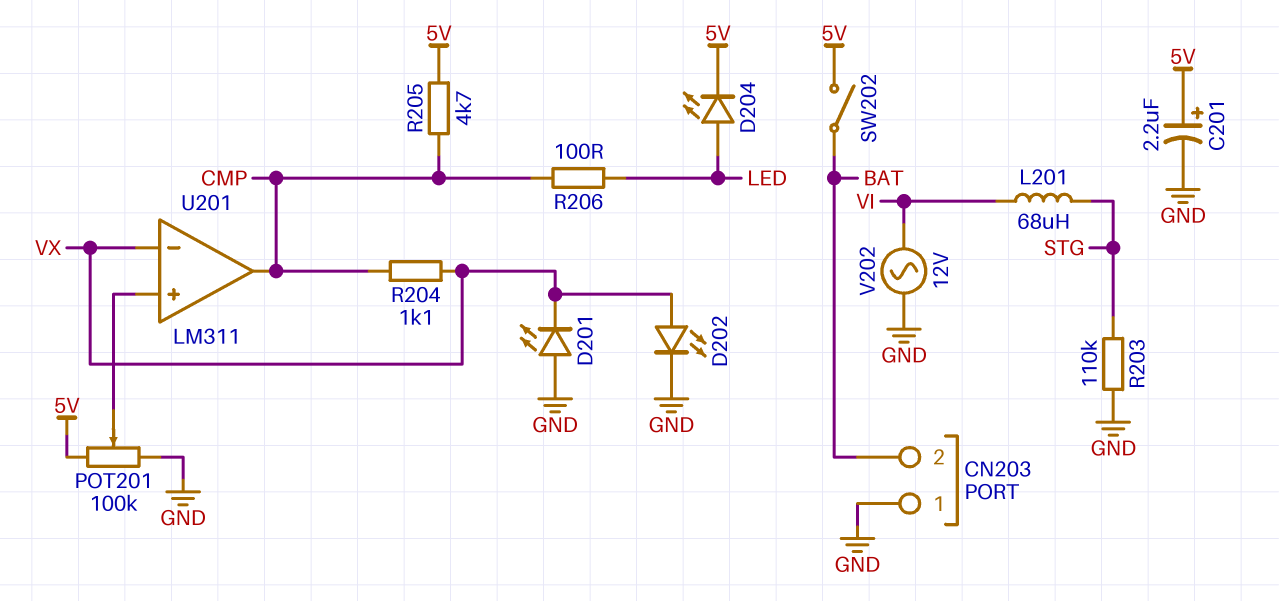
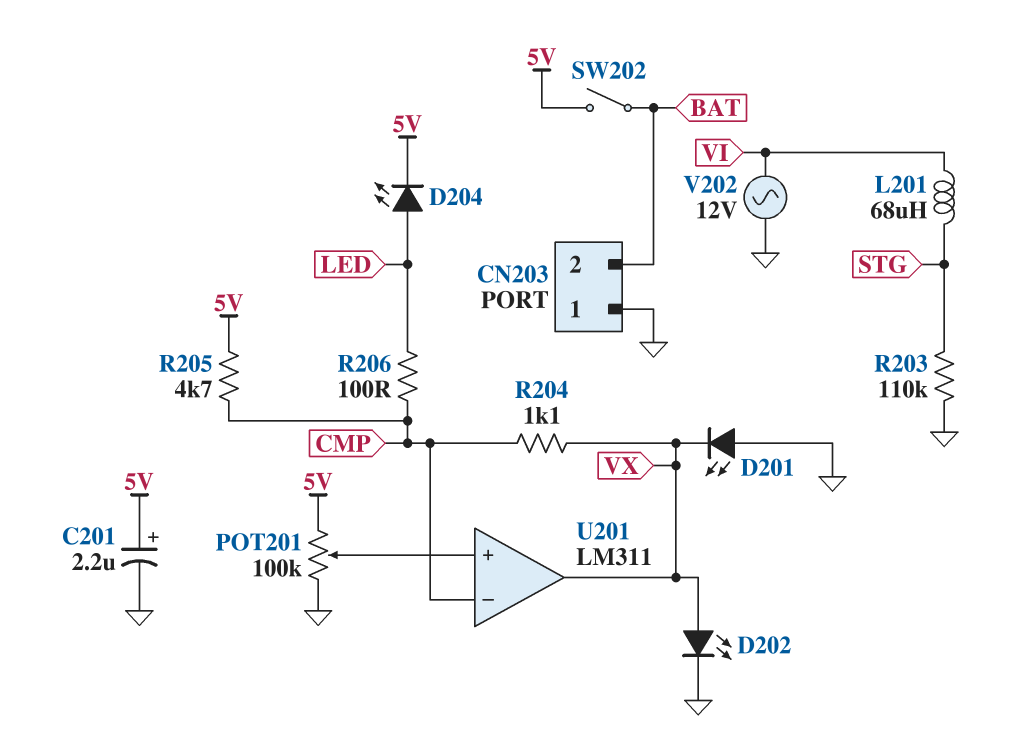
U201 pin in-: VX -> CMP
U201 pin out: CMP -> VX

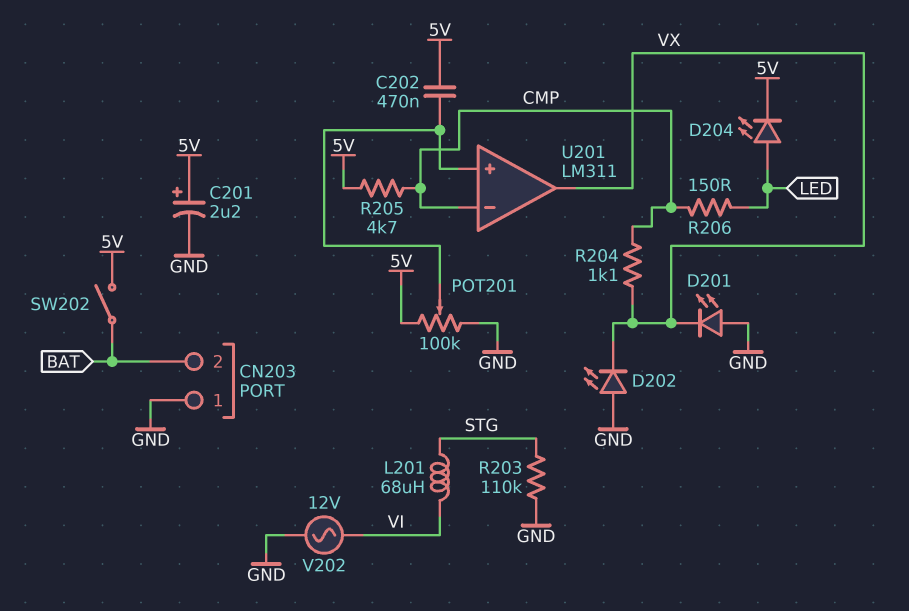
C202: none -> 470nF (5V, U201/in+)
D202: LED (A VX, K GND) -> LED (A GND, K VX)
R206: 100 (CMP, LED) -> 150 (CMP, LED)

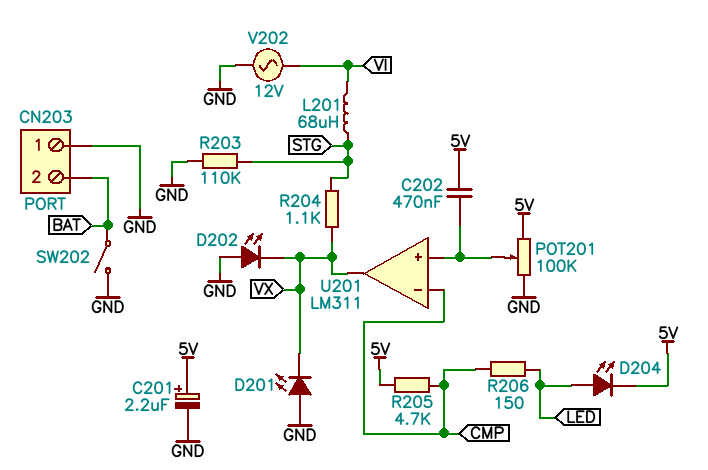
R204: 1.1k (CMP, VX) -> 1.1k (STG, VX)
SW202: switch (5V, BAT) -> switch (BAT, GND)

